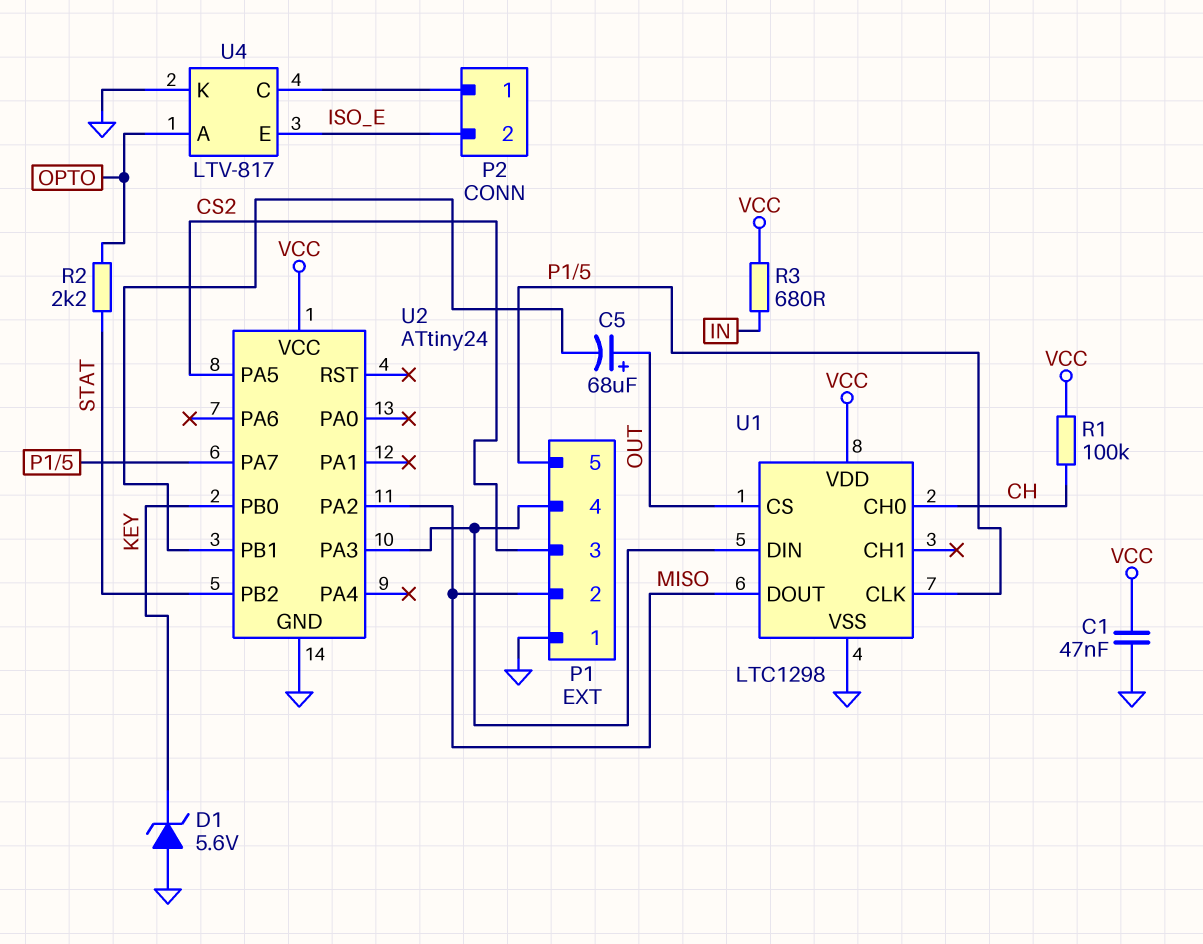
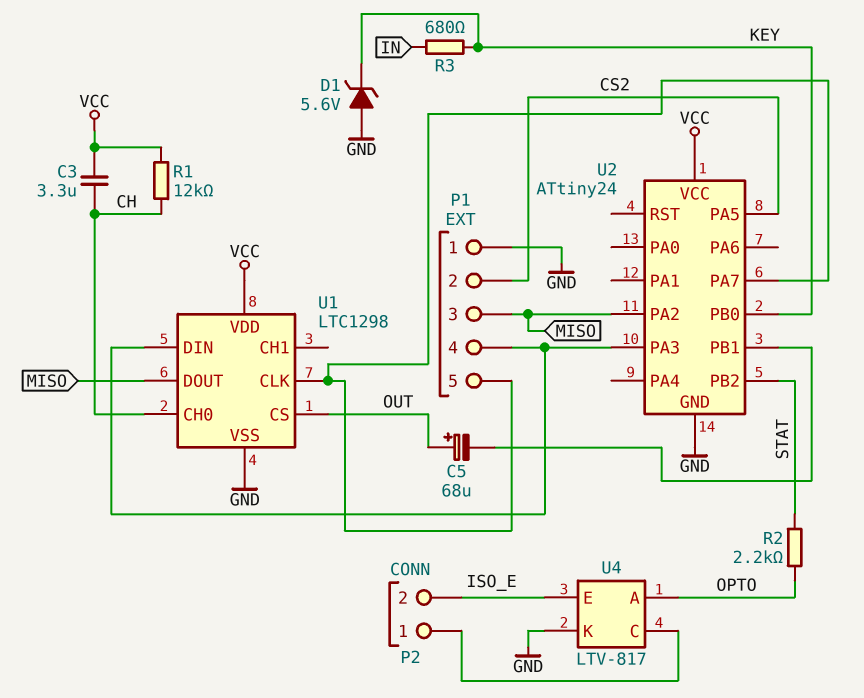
C1: 47nF (GND, VCC) -> none
C3: none -> 3.3uF (CH, VCC)
P1 pin 2: MISO -> CS2
P1 pin 3: CS2 -> MISO
R1: 100k (CH, VCC) -> 12k (CH, VCC)
R3: 680 (IN, VCC) -> 680 (IN, KEY)

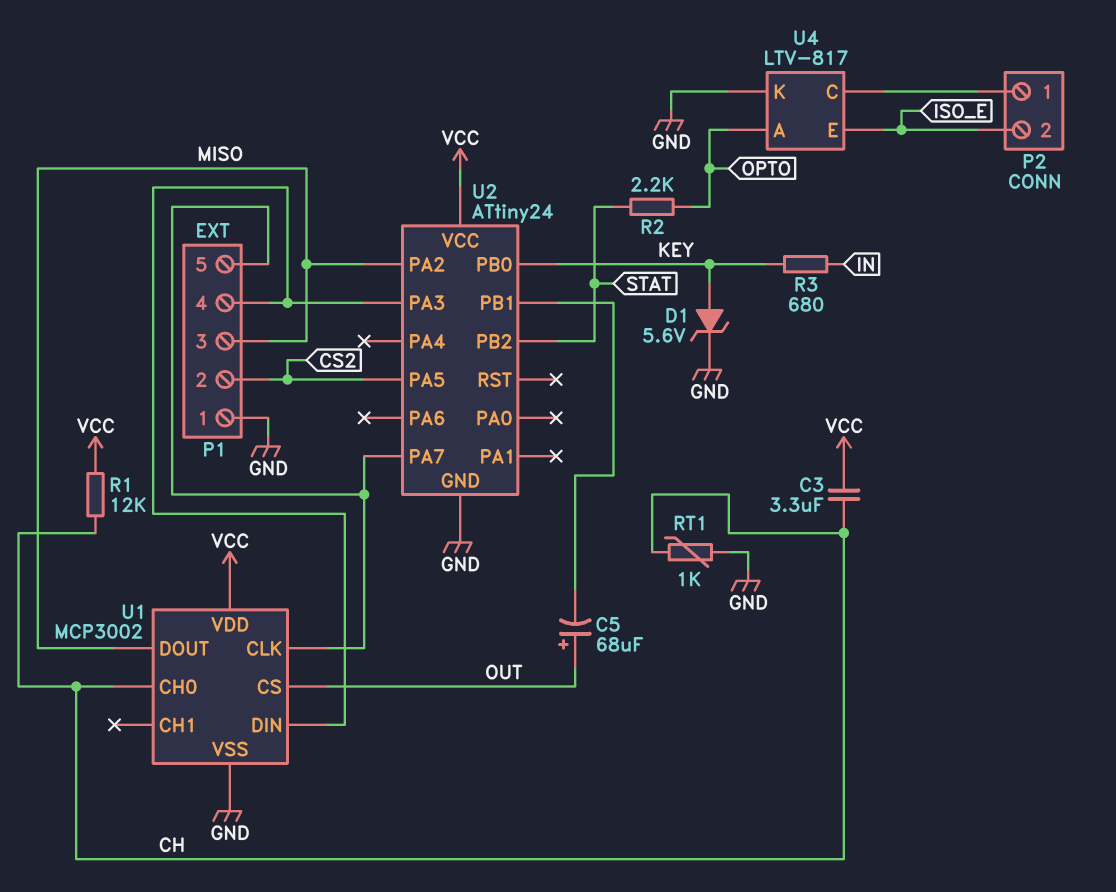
D1: zener 5.6V (A GND, K KEY) -> zener 5.6V (A KEY, K GND)
RT1: none -> 1k (CH, GND)
U1: LTC1298 -> MCP3002

